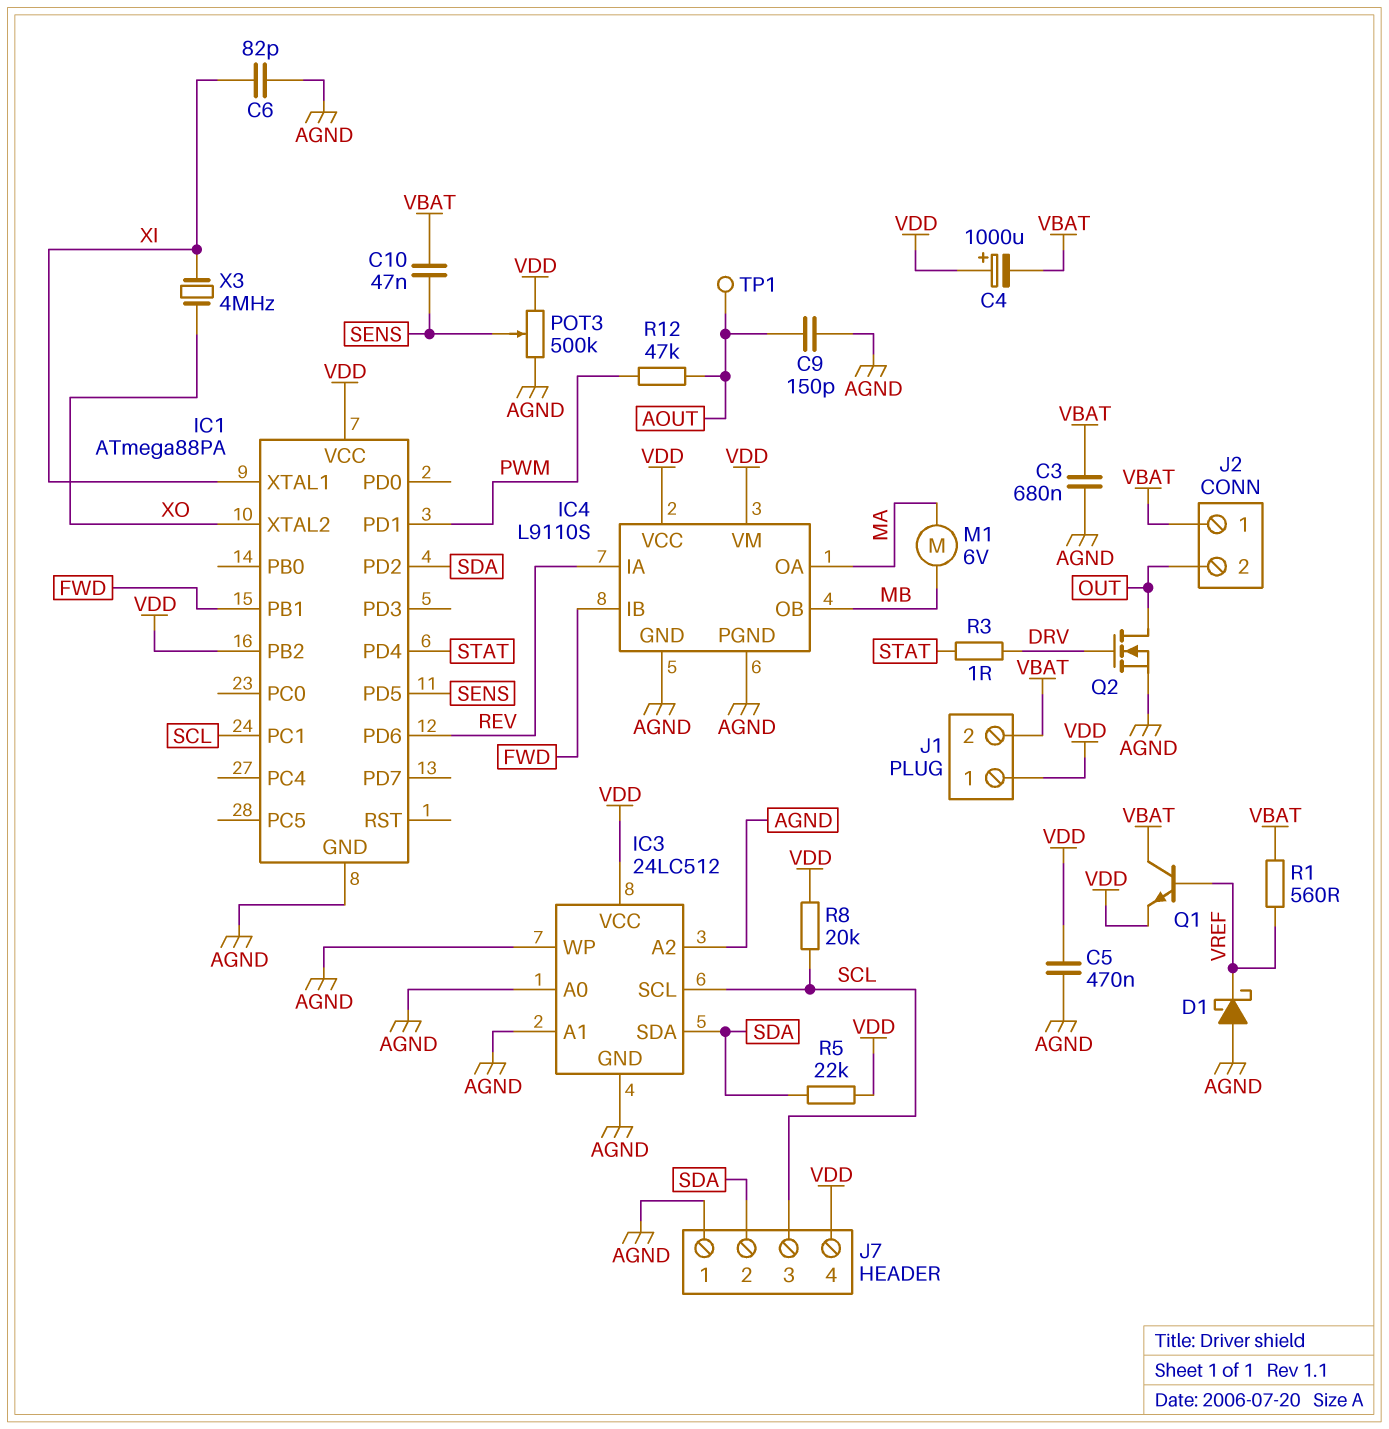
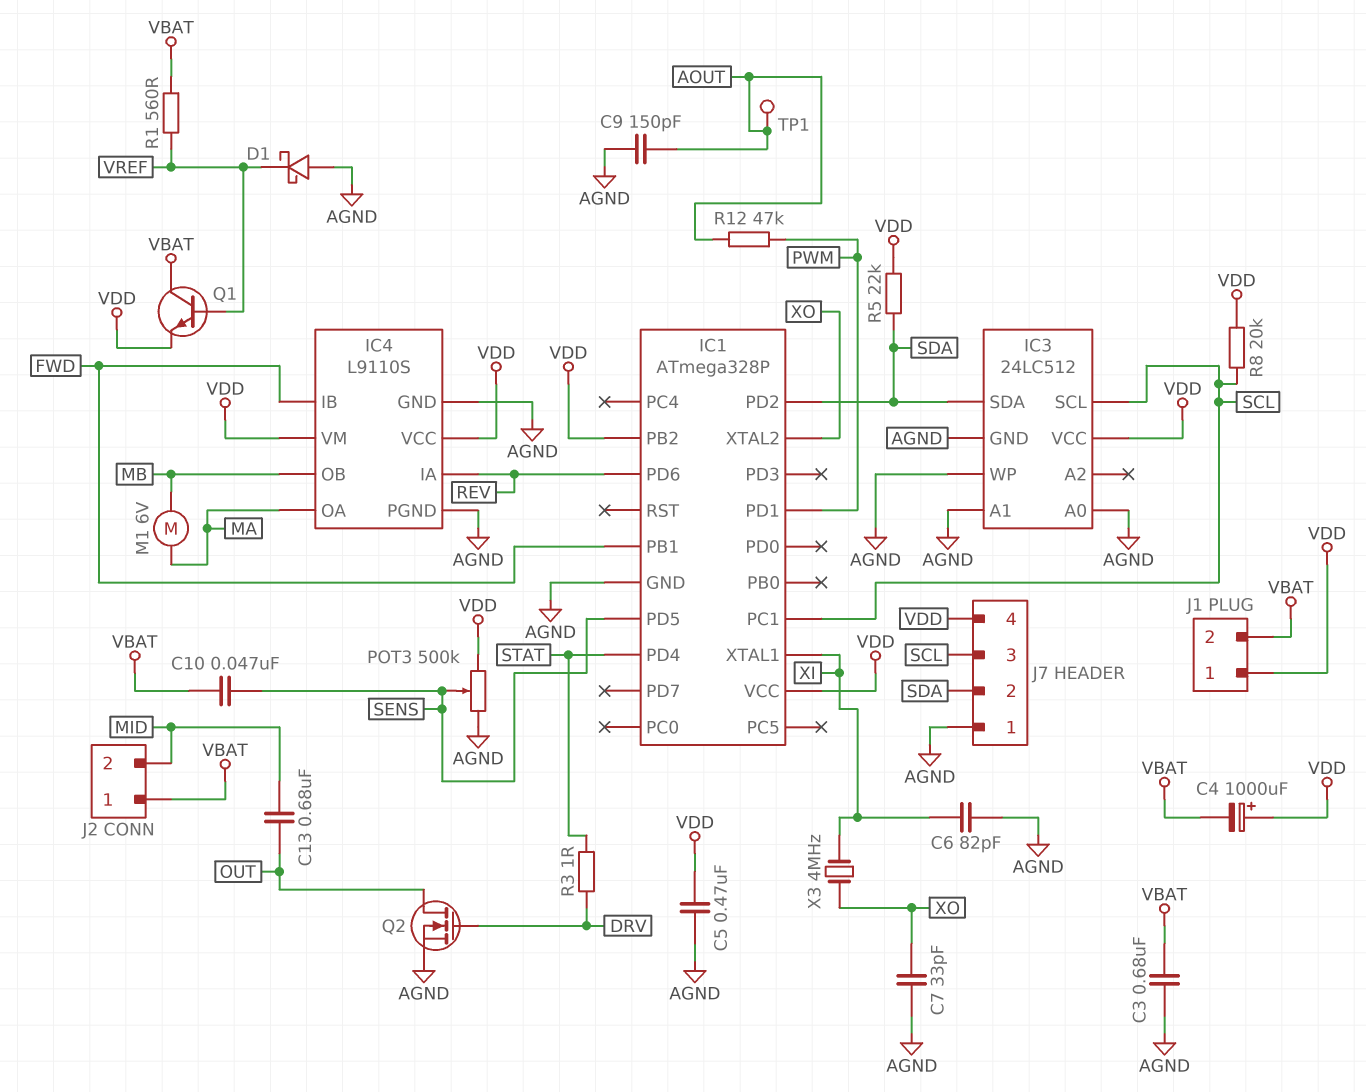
C7: none -> 33pF (AGND, XO)
C13: none -> 680nF (MID, OUT)
IC1: ATmega88PA -> ATmega328P
IC3 pin A2: AGND -> none
J2 pin 2: OUT -> MID

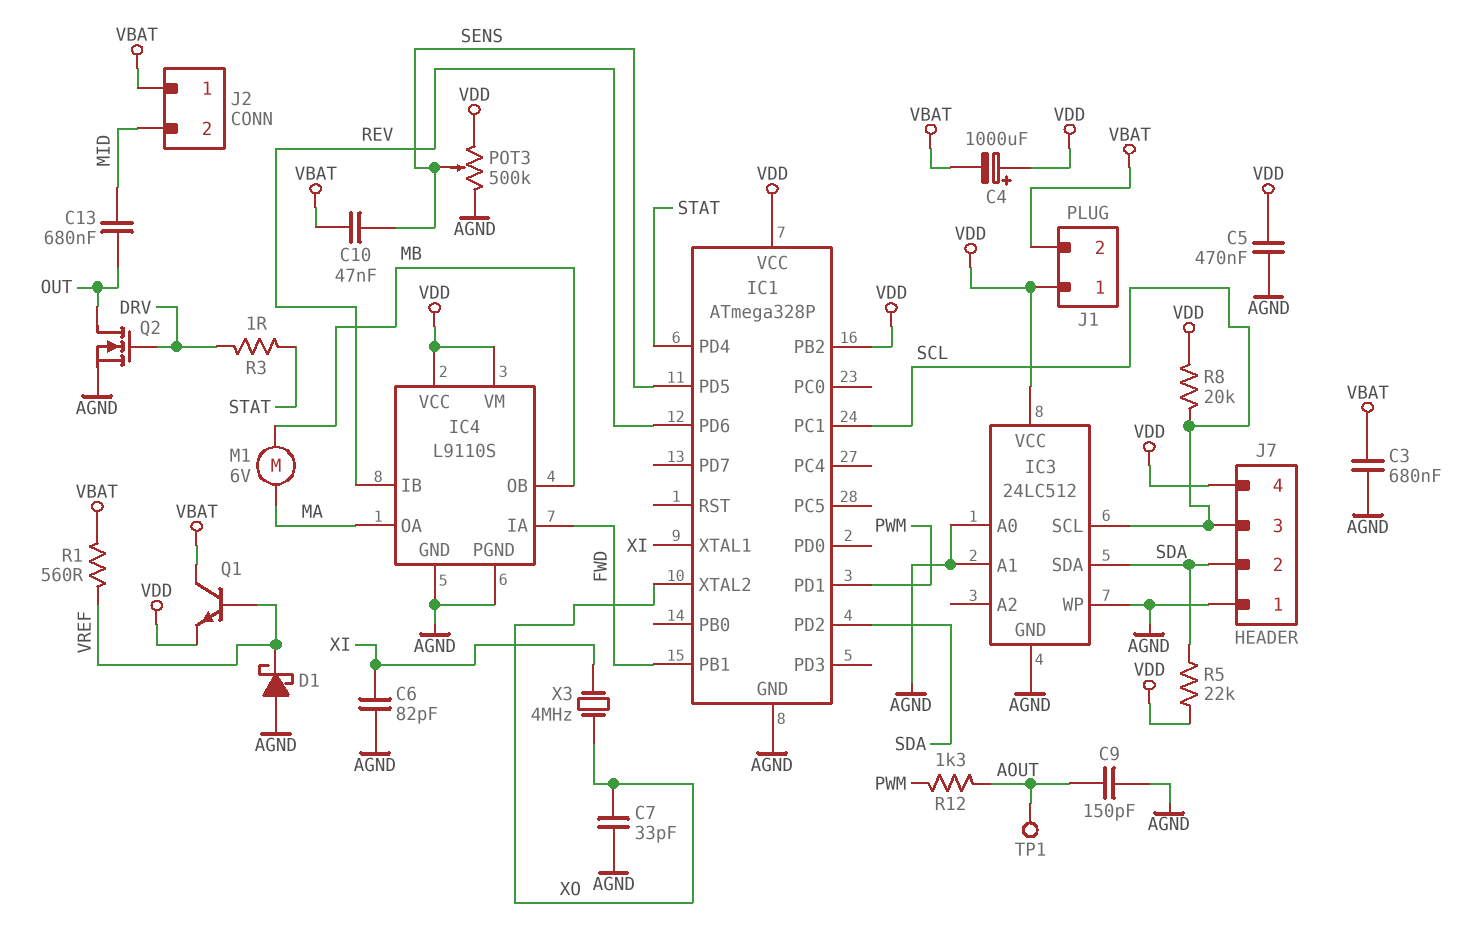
IC4 pin IA: REV -> FWD
IC4 pin IB: FWD -> REV
R12: 47k (AOUT, PWM) -> 1.3k (AOUT, PWM)

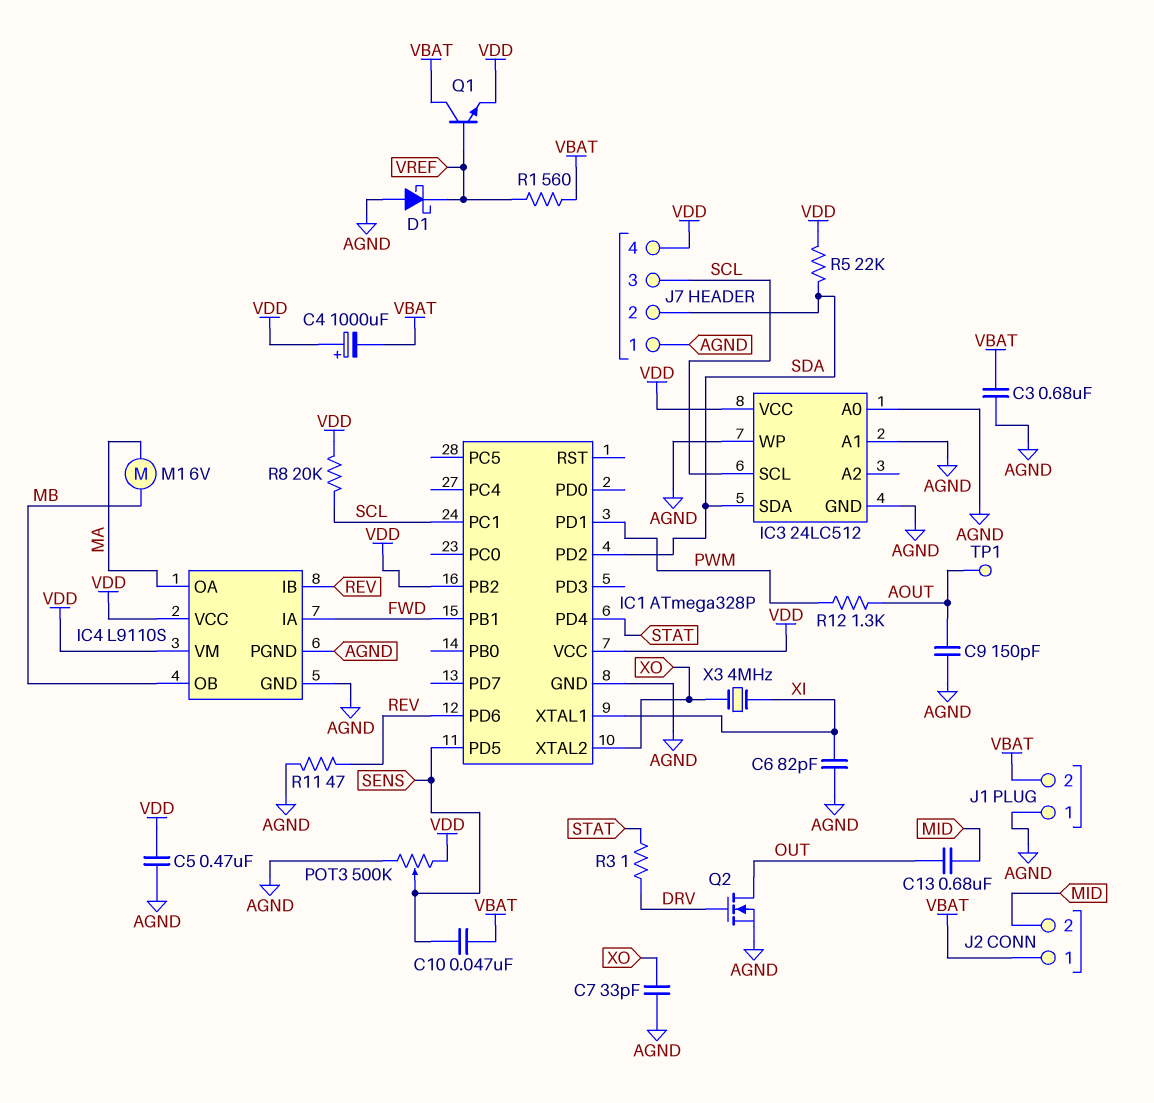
J1 pin 1: VDD -> AGND
R11: none -> 47 (AGND, REV)

